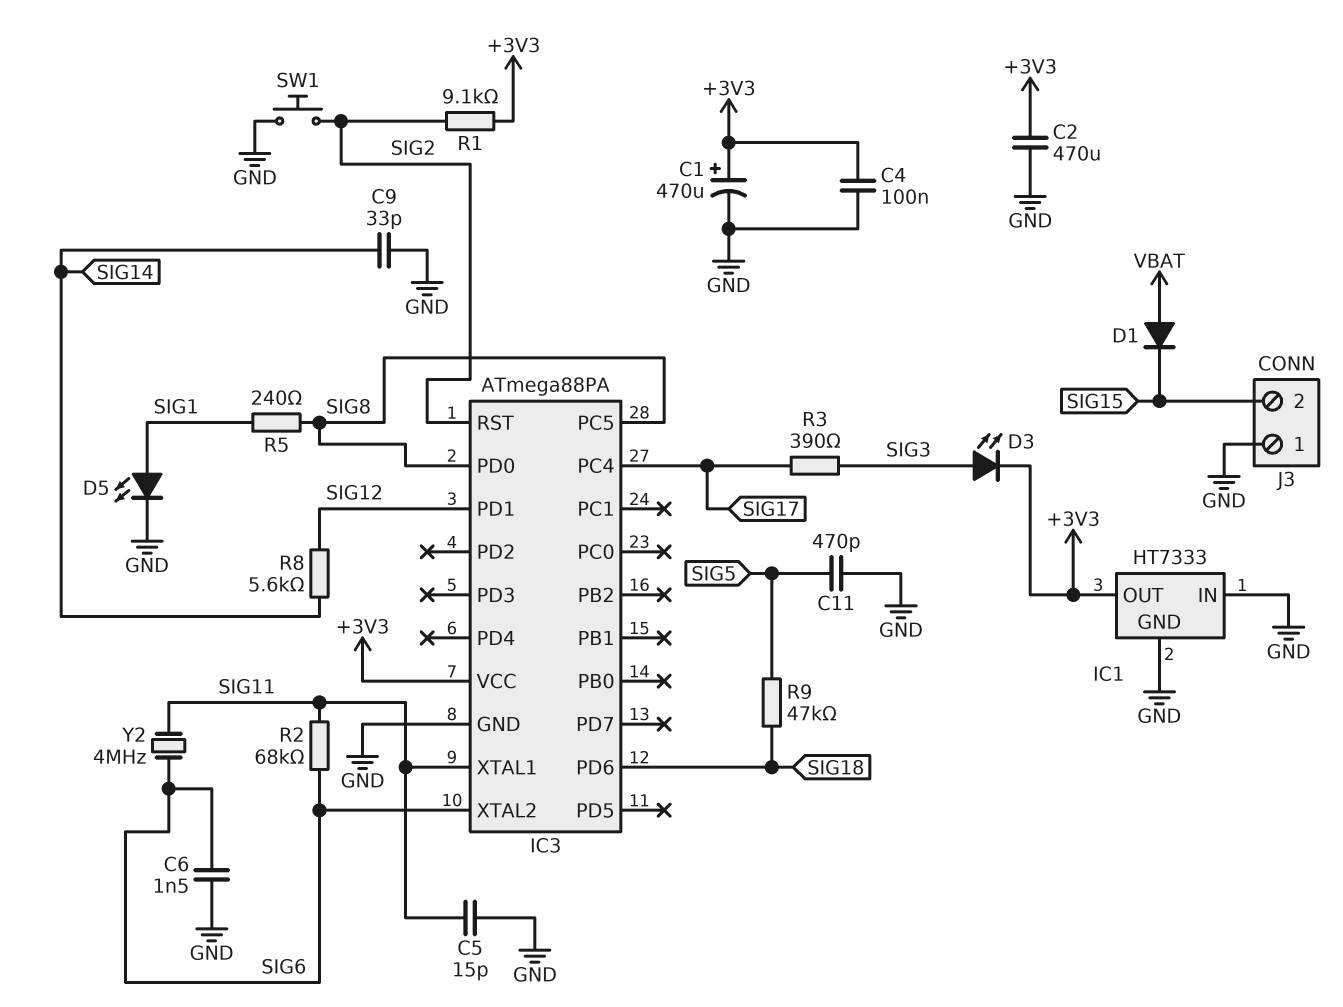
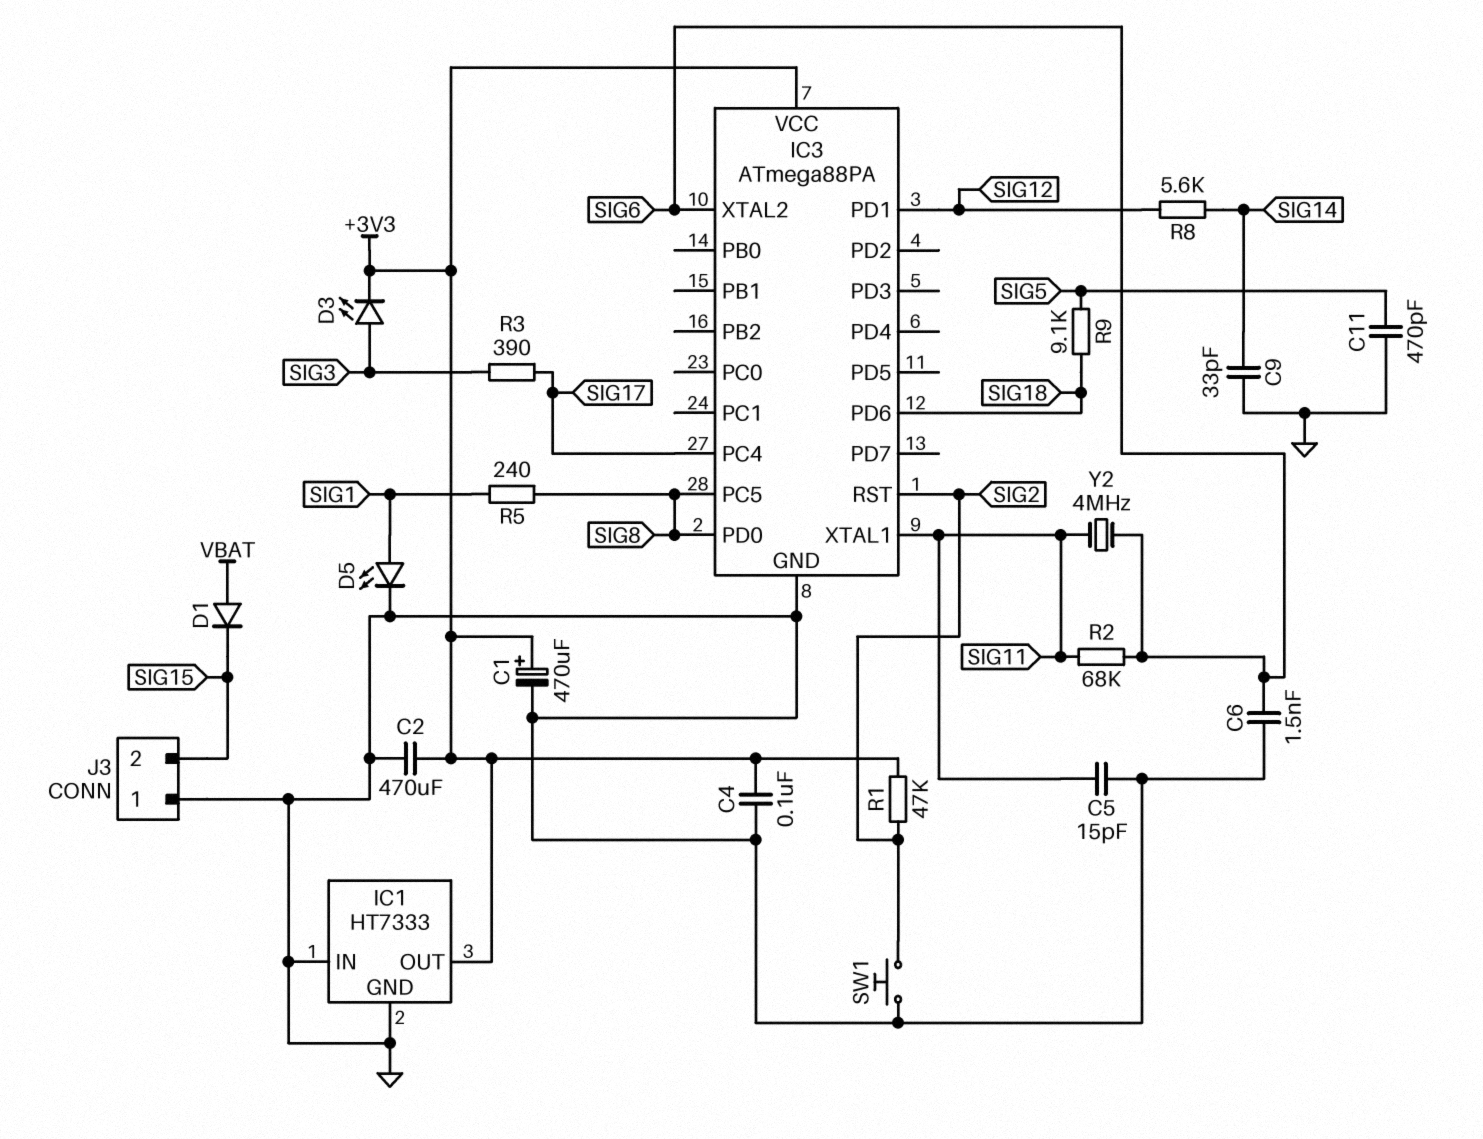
R1: 9.1k (+3V3, SIG2) -> 47k (+3V3, SIG2)
R9: 47k (SIG5, SIG18) -> 9.1k (SIG5, SIG18)

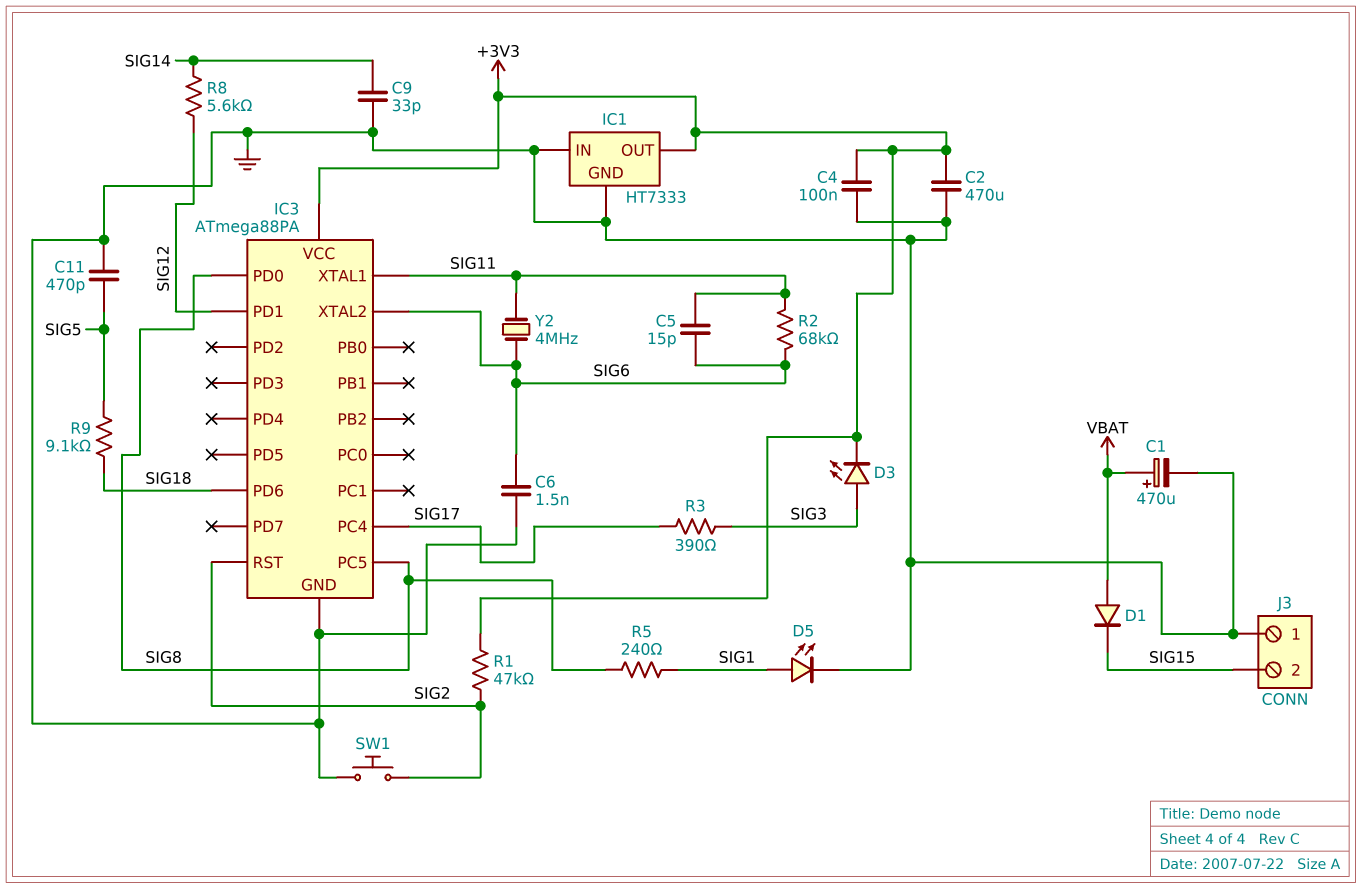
C1: 470uF (plus +3V3, minus GND) -> 470uF (plus VBAT, minus GND)
C5: 15pF (GND, SIG11) -> 15pF (SIG6, SIG11)

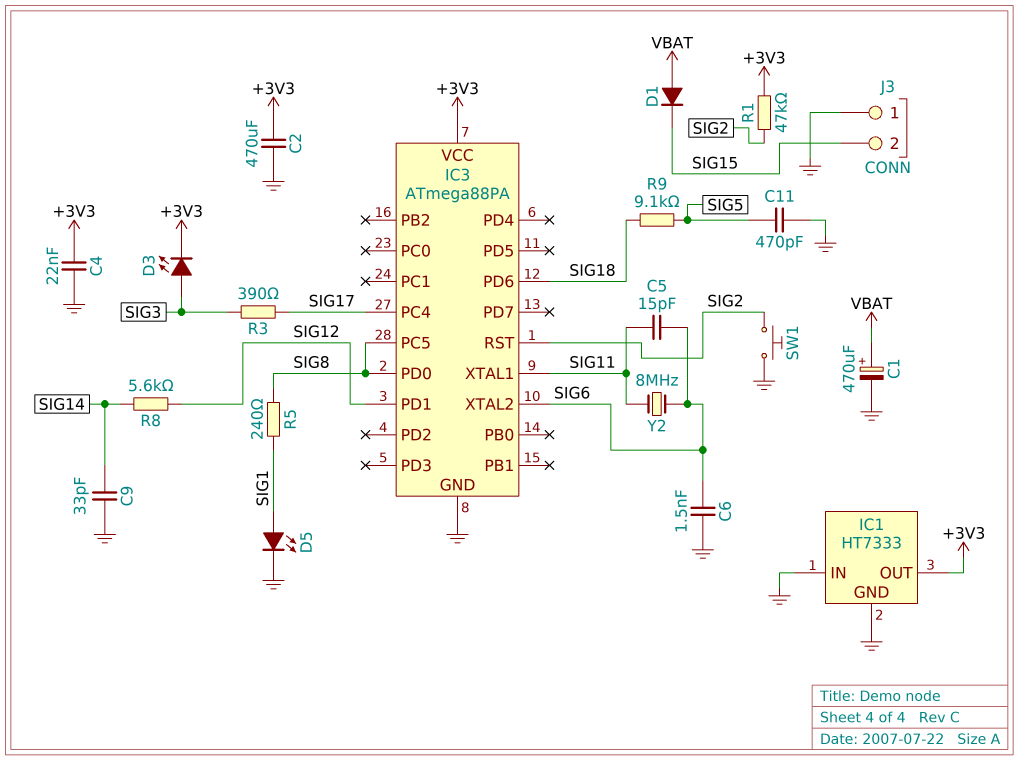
C4: 100nF (+3V3, GND) -> 22nF (+3V3, GND)
R2: 68k (SIG6, SIG11) -> none
Y2: 4MHz (SIG6, SIG11) -> 8MHz (SIG6, SIG11)

